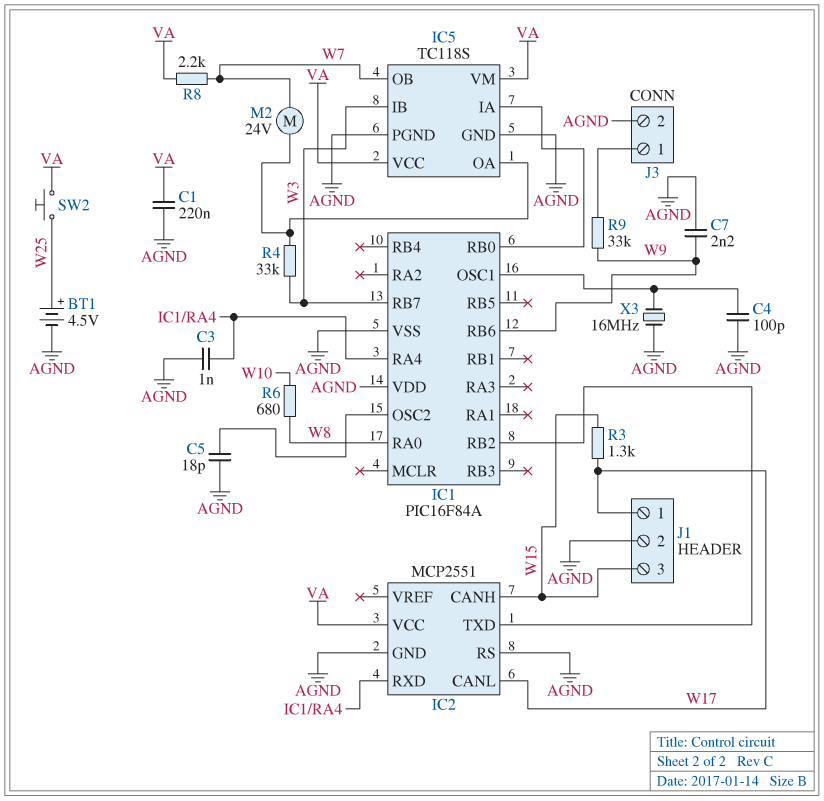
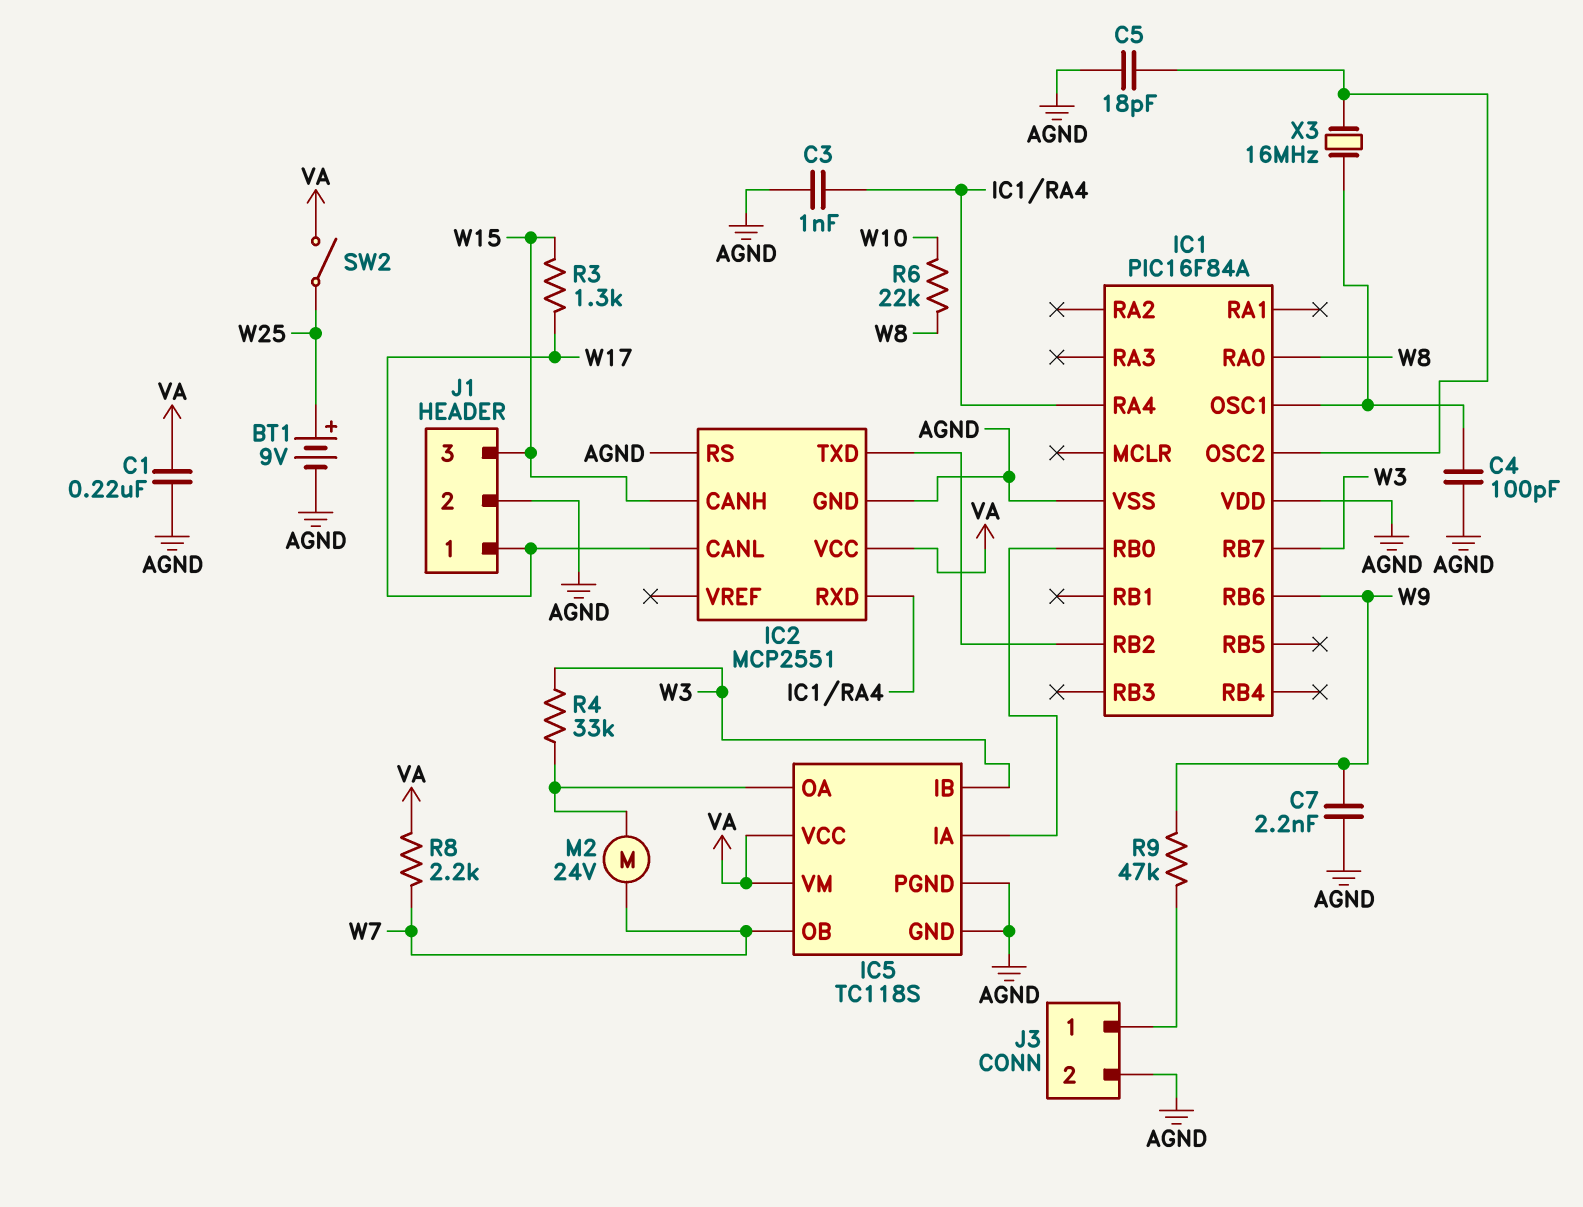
BT1: 4.5V (plus W25, minus AGND) -> 9V (plus W25, minus AGND)
R6: 680 (W8, W10) -> 22k (W8, W10)
R9: 33k (J3/1, W9) -> 47k (J3/1, W9)
SW2: button (VA, W25) -> switch (VA, W25)
X3: 16MHz (AGND, IC1/OSC1) -> 16MHz (IC1/OSC1, IC1/OSC2)

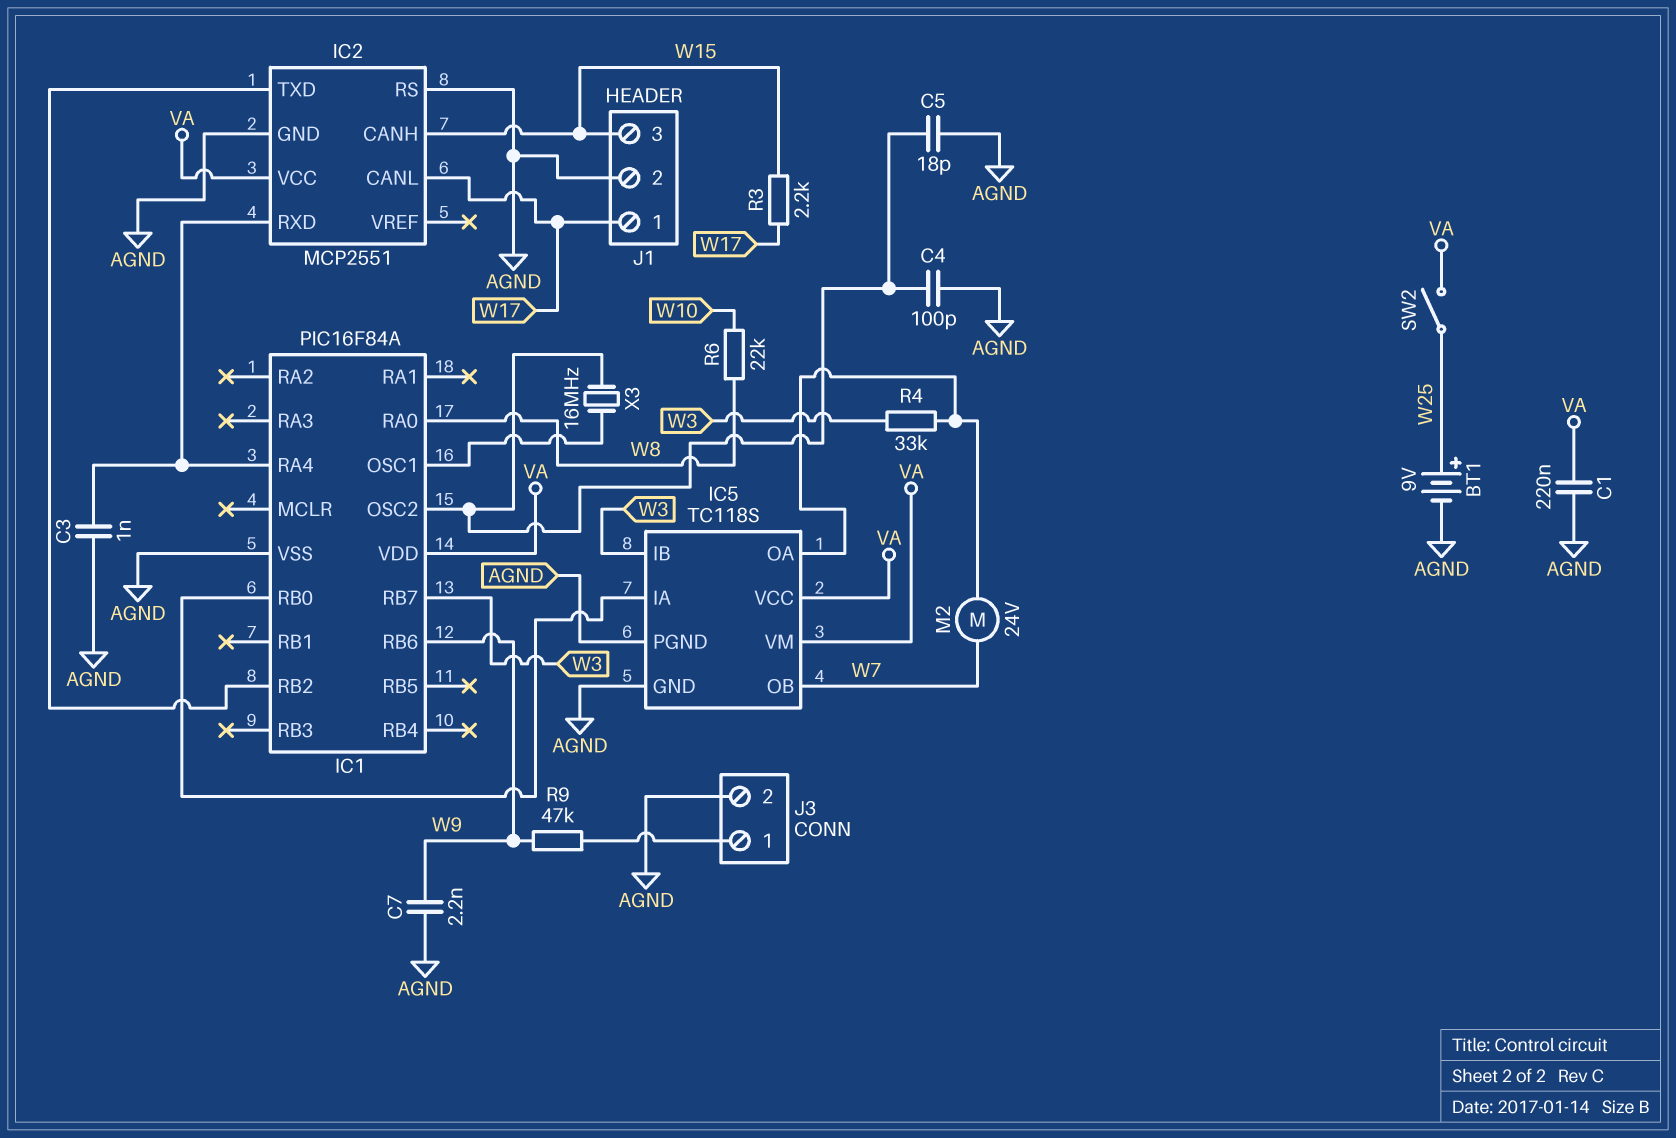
C4: 100pF (AGND, IC1/OSC1) -> 100pF (AGND, IC1/OSC2)
IC1 pin VDD: AGND -> VA
R3: 1.3k (W15, W17) -> 2.2k (W15, W17)
R8: 2.2k (VA, W7) -> none

